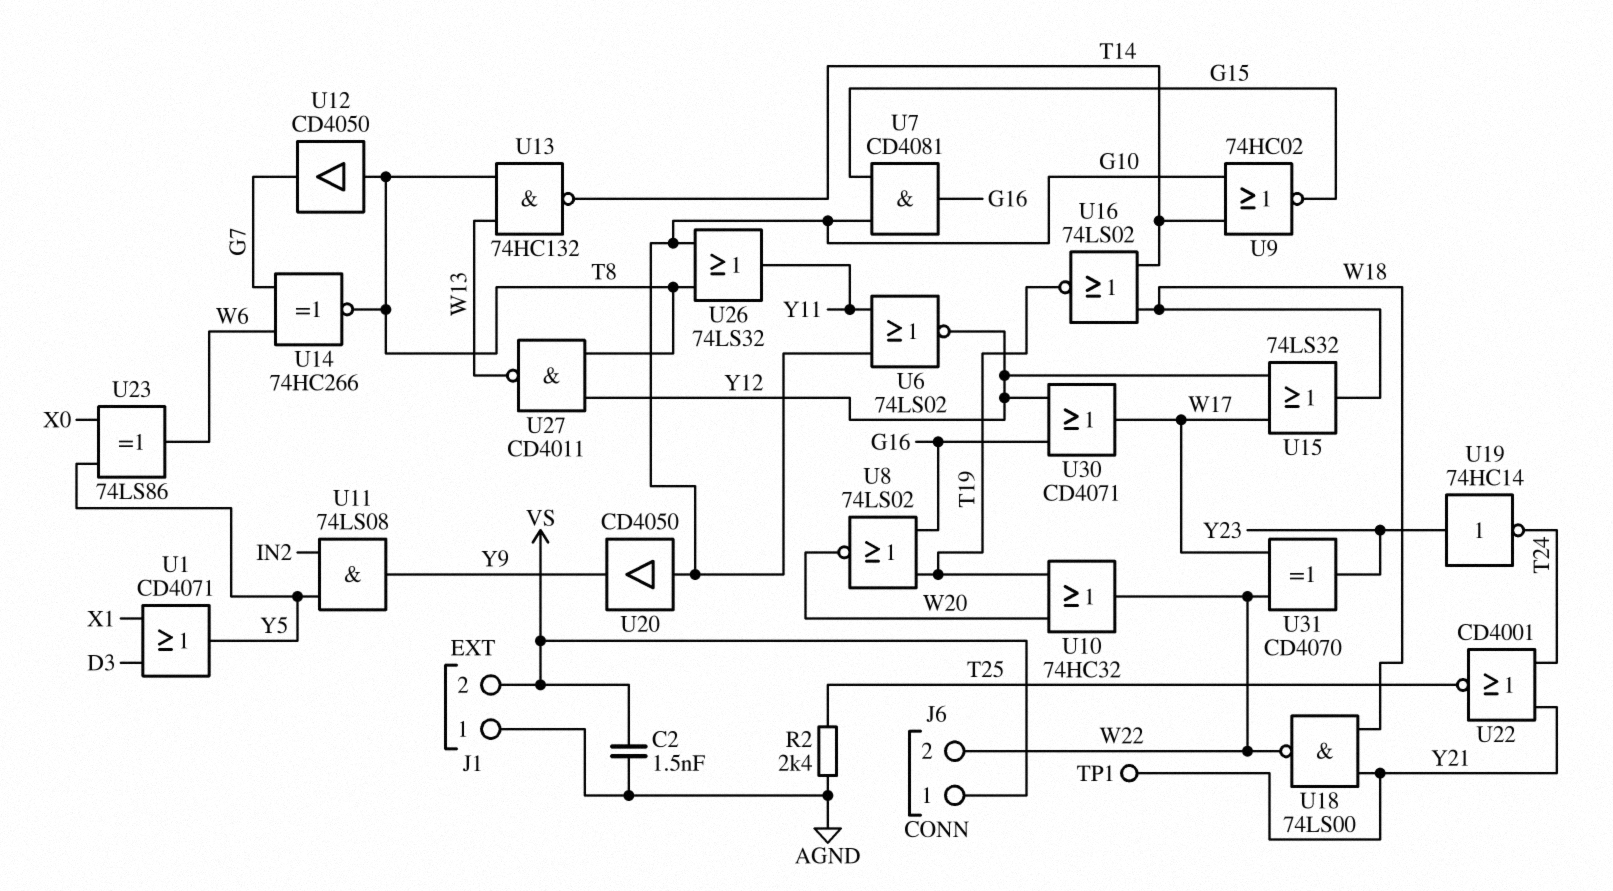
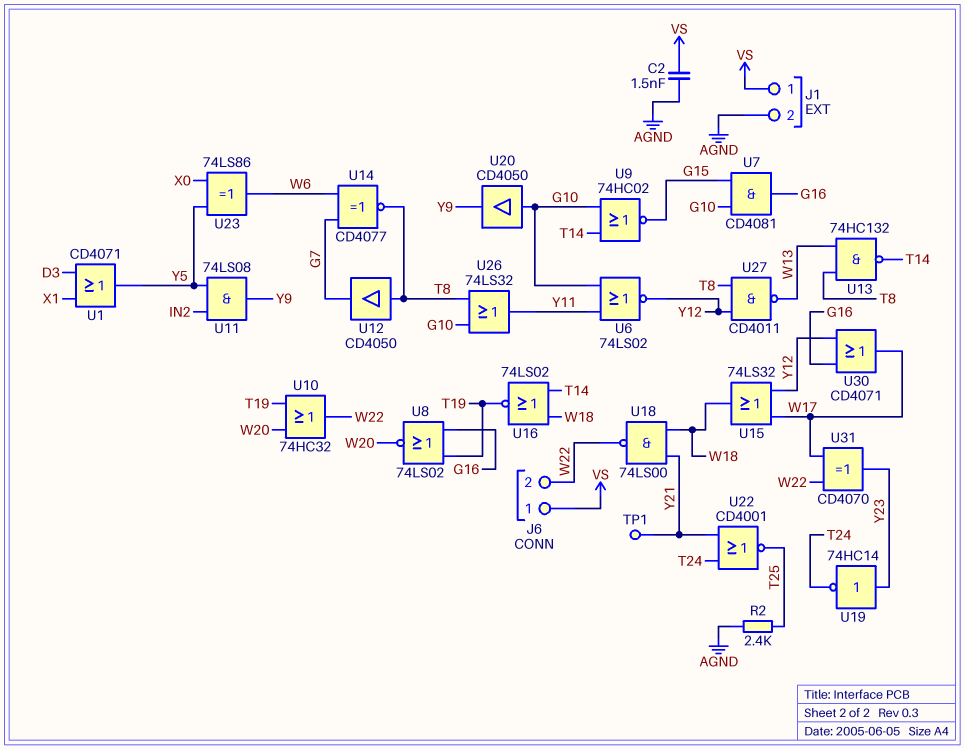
J1 pin 1: AGND -> VS
J1 pin 2: VS -> AGND
U14: XNOR 74HC266 (in G7, in W6, out T8) -> XNOR CD4077 (in G7, in W6, out T8)

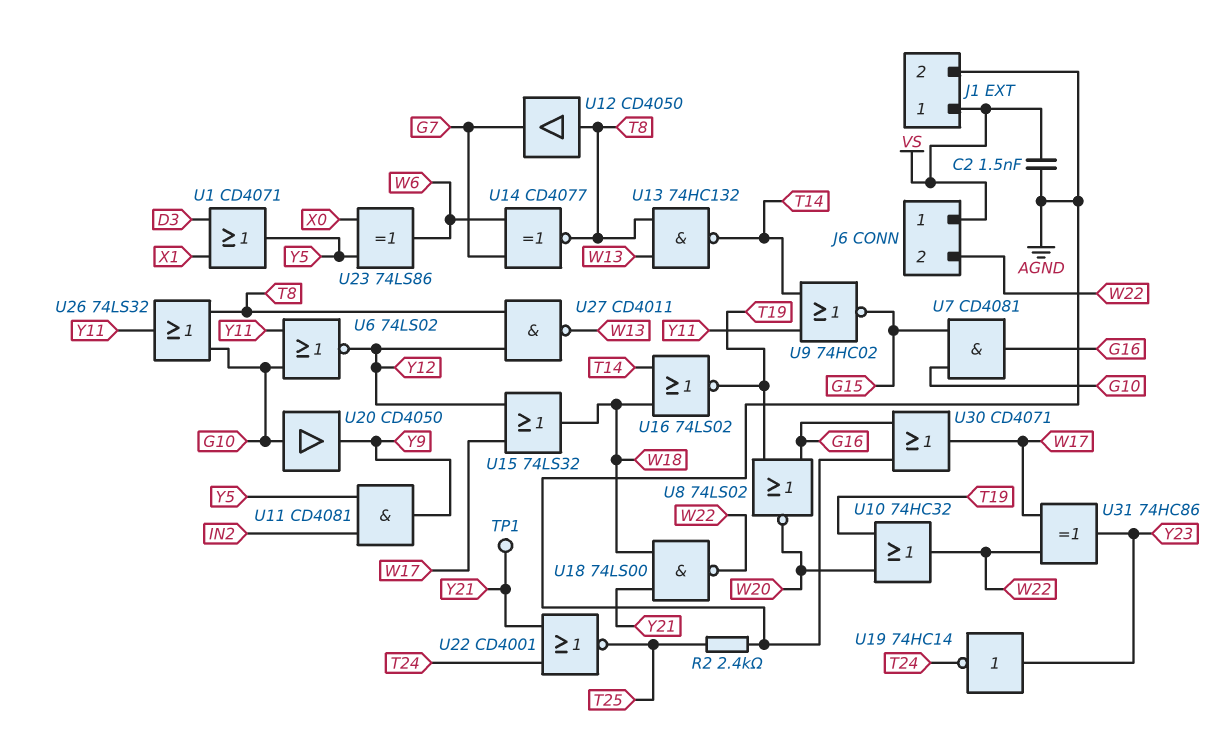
U9: NOR 74HC02 (in G10, in T14, out G15) -> NOR 74HC02 (in T14, in Y11, out G15)
U11: AND 74LS08 (in IN2, in Y5, out Y9) -> AND CD4081 (in IN2, in Y5, out Y9)
U30: OR CD4071 (in G16, in Y12, out W17) -> OR CD4071 (in AGND, in G16, out W17)
U31: XOR CD4070 (in W17, in W22, out Y23) -> XOR 74HC86 (in W17, in W22, out Y23)

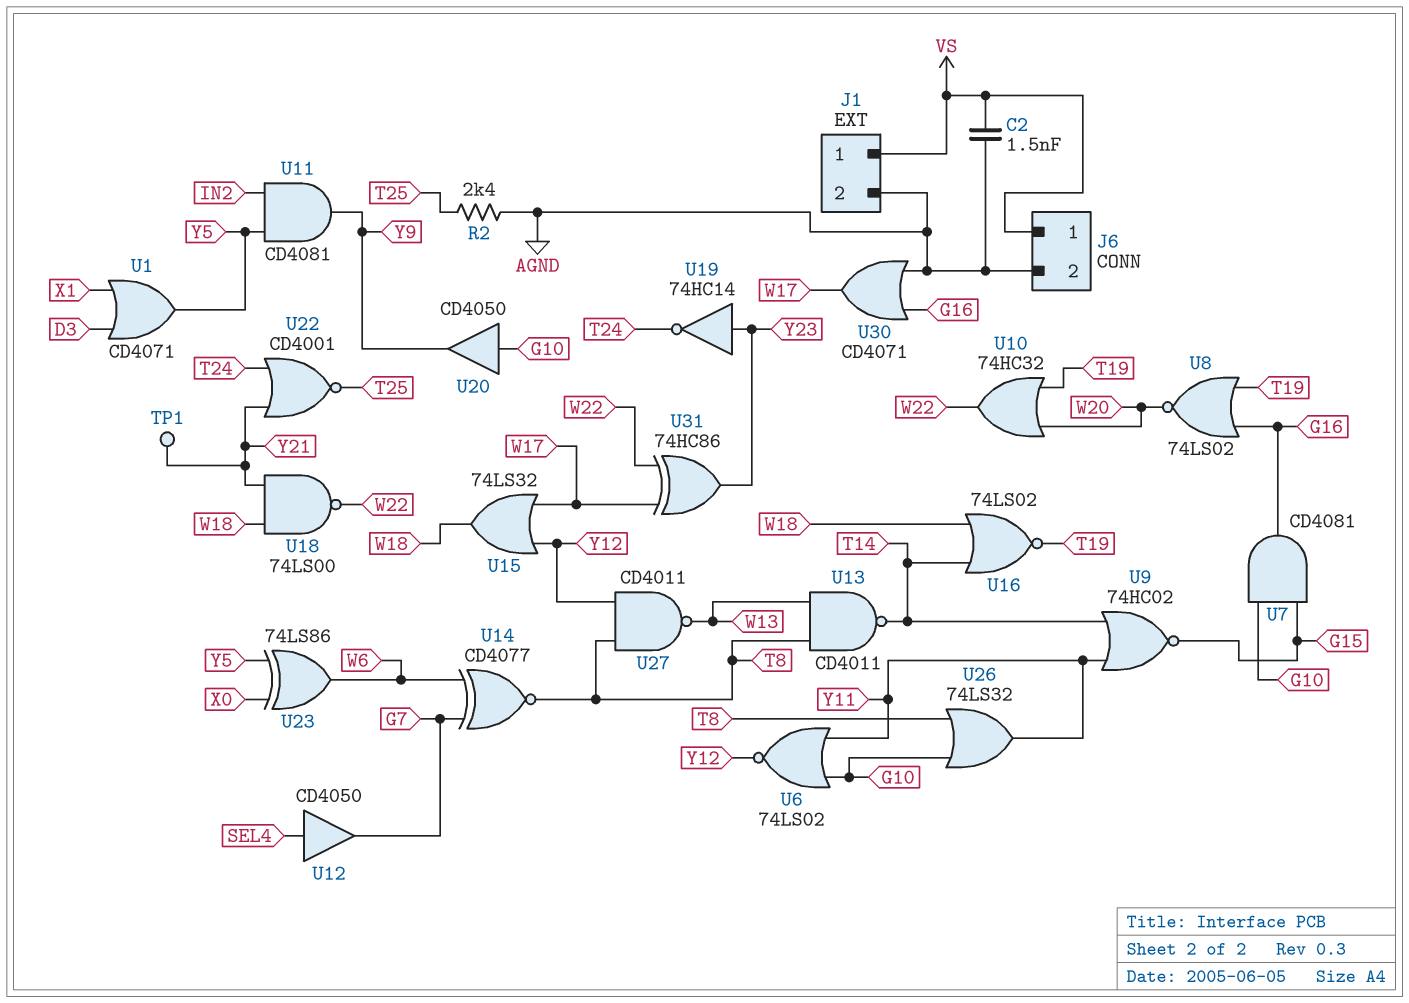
J6 pin 2: W22 -> AGND
U12: buffer CD4050 (in T8, out G7) -> buffer CD4050 (in SEL4, out G7)
U13: NAND 74HC132 (in T8, in W13, out T14) -> NAND CD4011 (in T8, in W13, out T14)

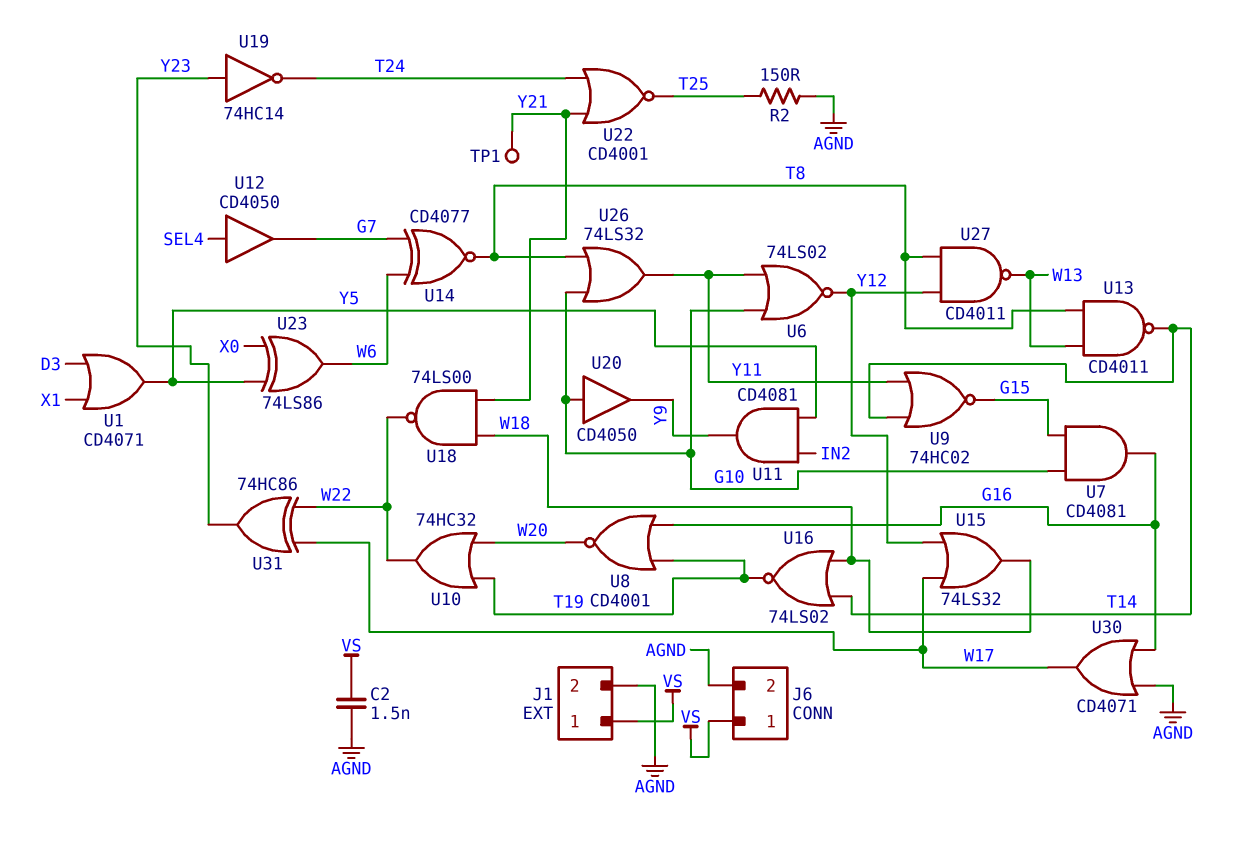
R2: 2.4k (AGND, T25) -> 150 (AGND, T25)
U8: NOR 74LS02 (in G16, in T19, out W20) -> NOR CD4001 (in G16, in T19, out W20)

